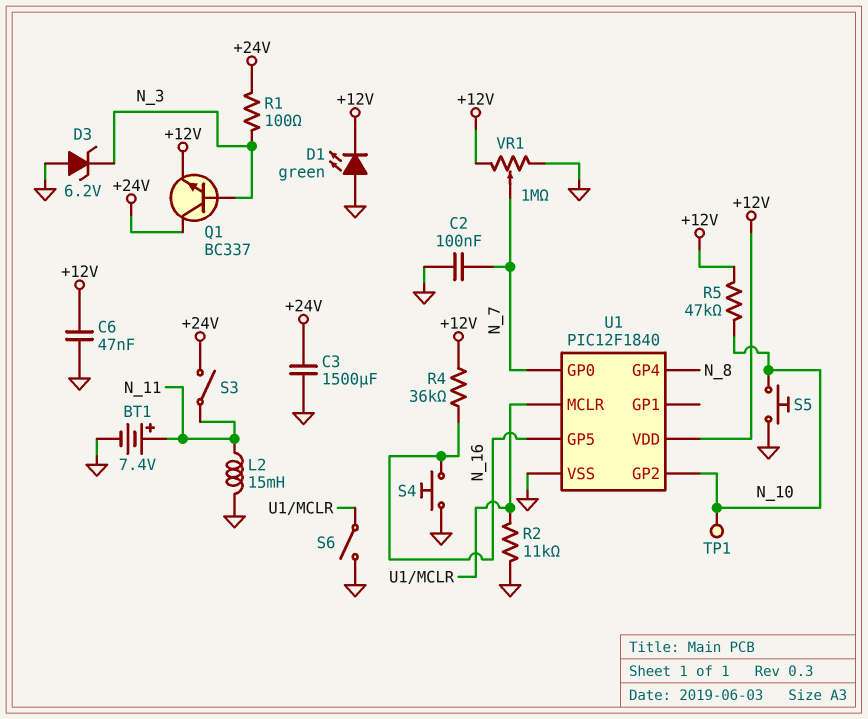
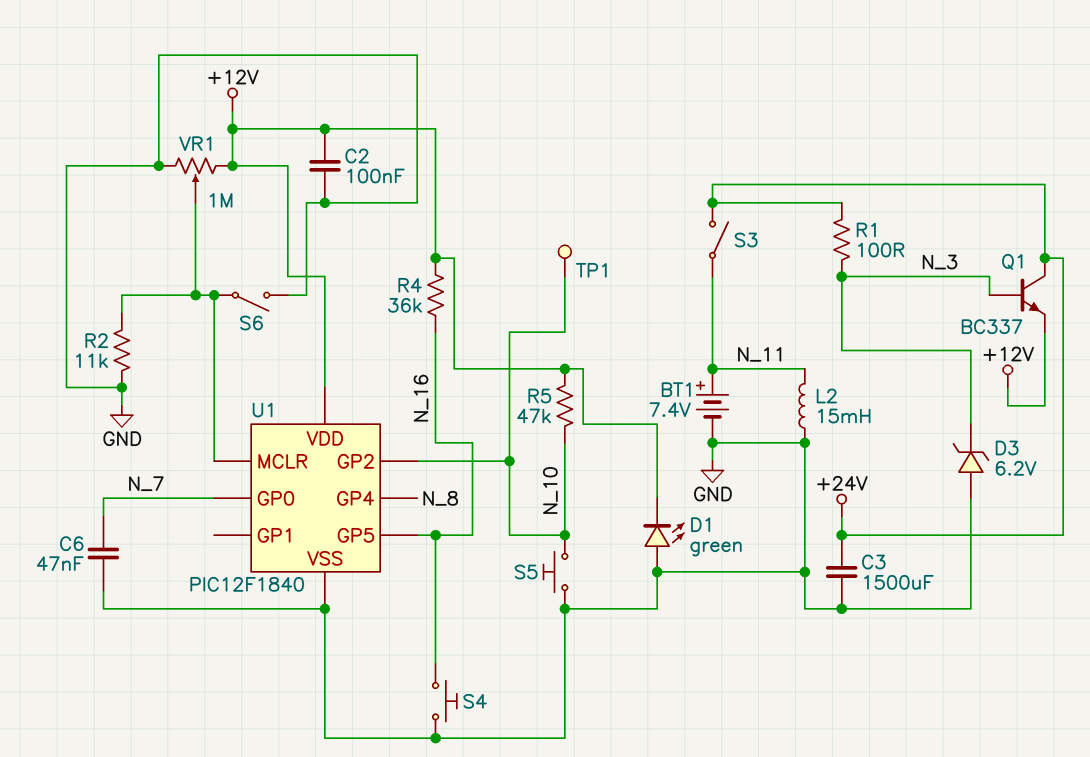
C2: 100nF (GND, N_7) -> 100nF (+12V, GND)
C6: 47nF (+12V, GND) -> 47nF (GND, N_7)
VR1: 1M (+12V, GND, wiper N_7) -> 1M (+12V, GND, wiper U1/MCLR)

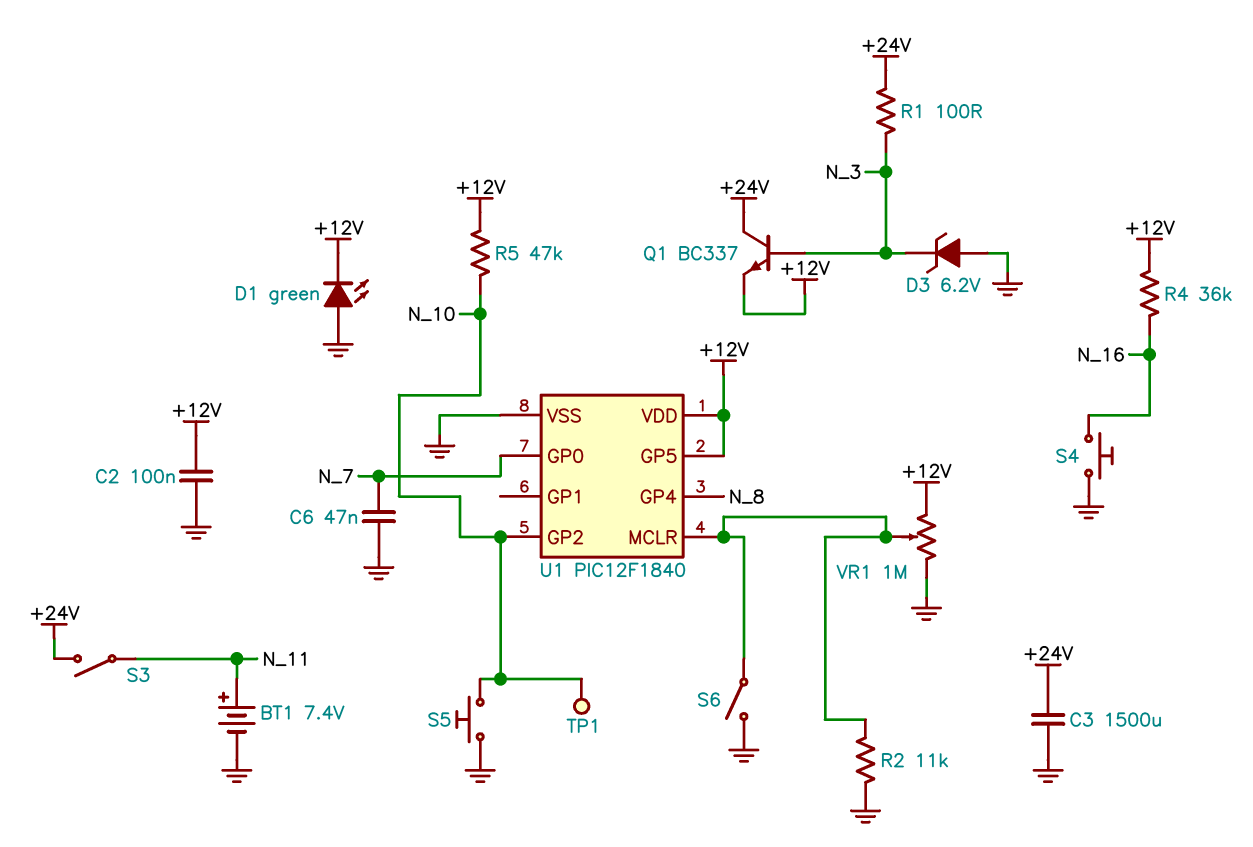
L2: 15mH (GND, N_11) -> none
U1 pin GP5: N_16 -> +12V

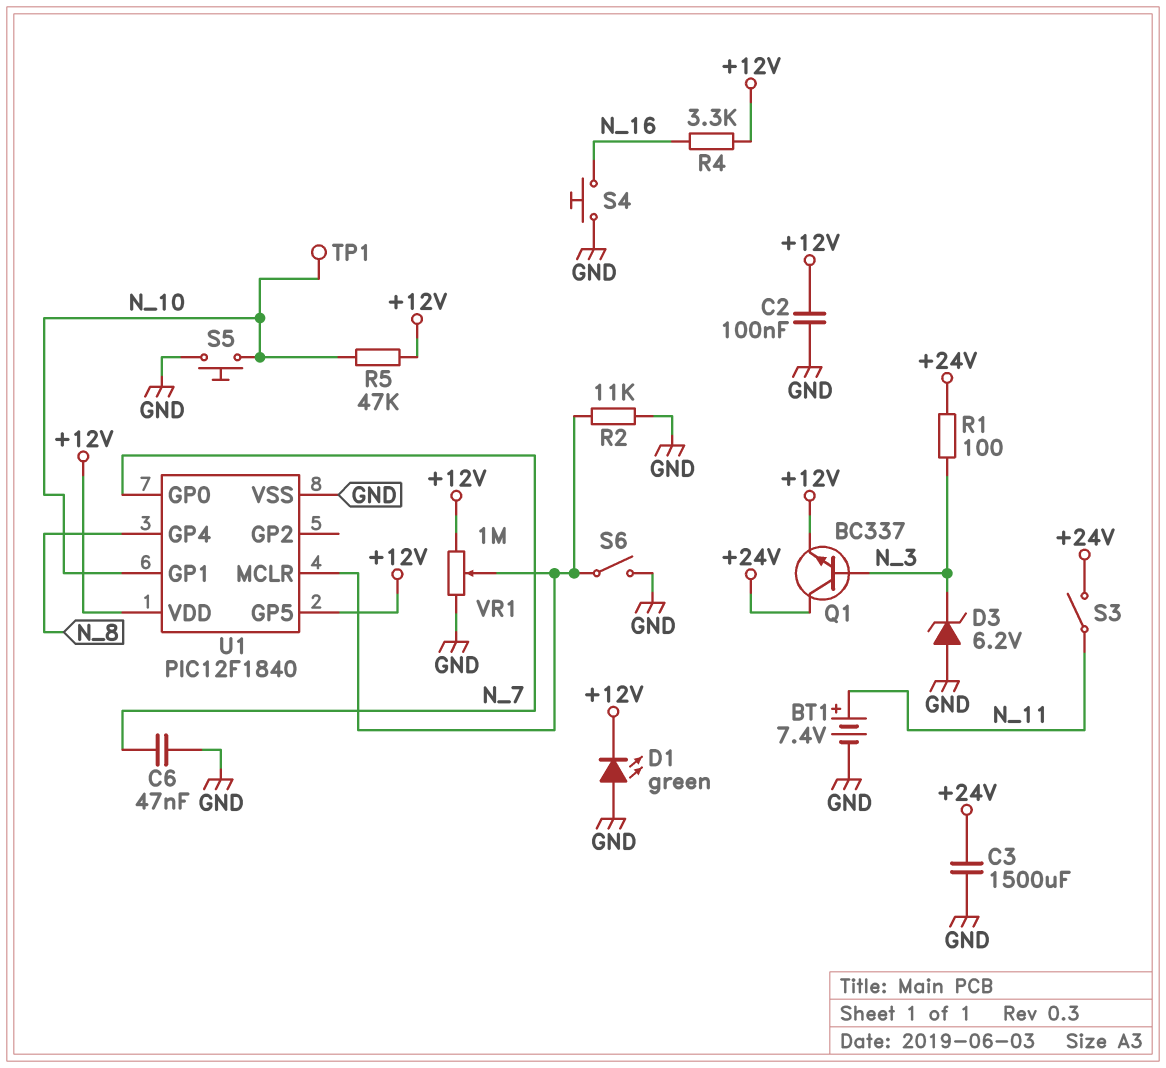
R4: 36k (+12V, N_16) -> 3.3k (+12V, N_16)
U1 pin GP1: none -> N_10
U1 pin GP2: N_10 -> none

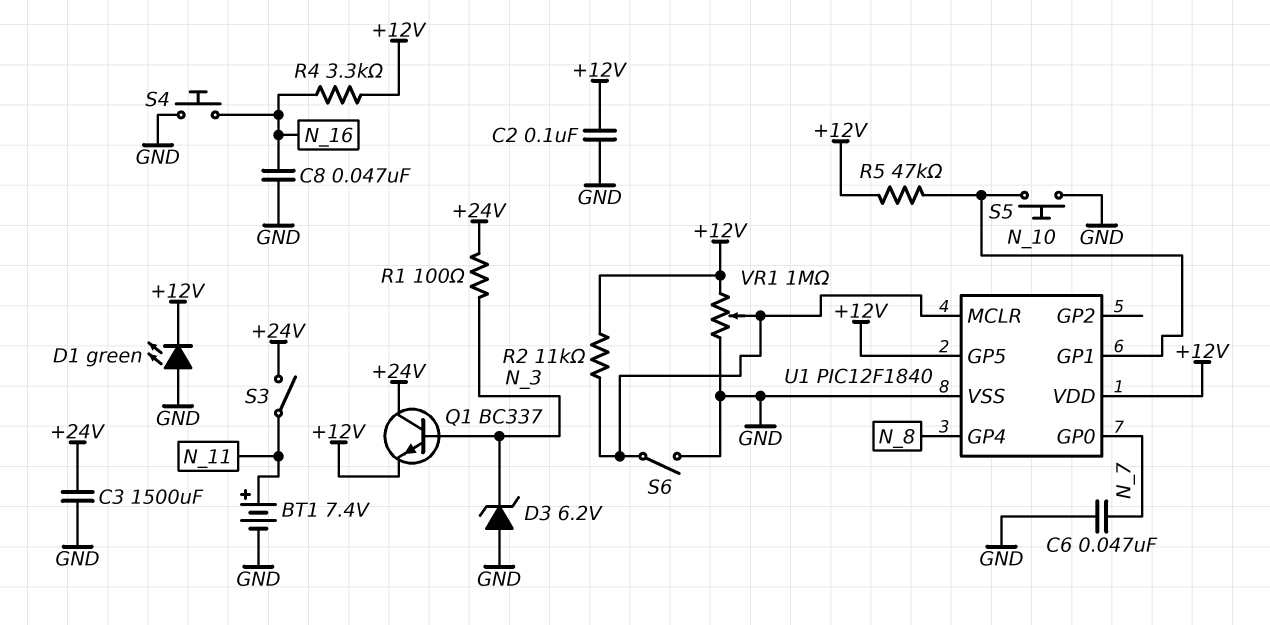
C8: none -> 47nF (GND, N_16)
R2: 11k (GND, U1/MCLR) -> 11k (+12V, U1/MCLR)
TP1: test point (N_10) -> none

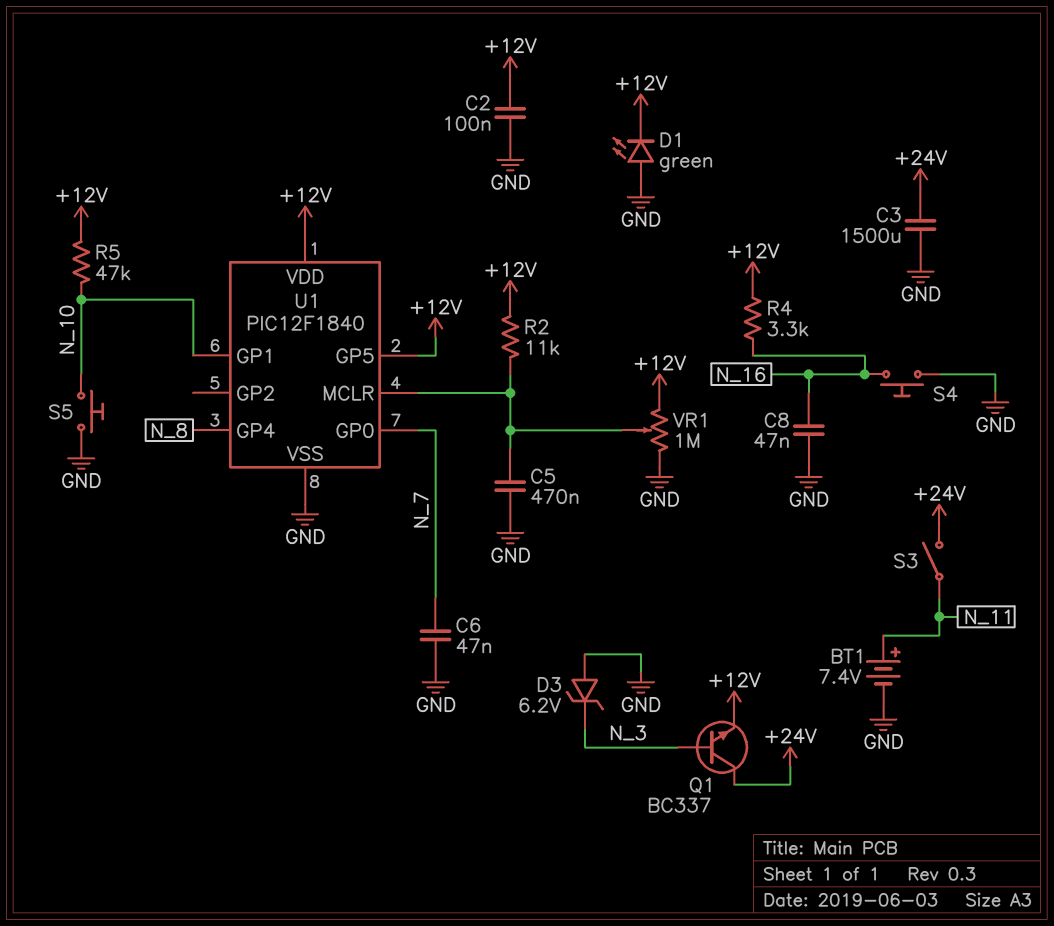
C5: none -> 470nF (GND, U1/MCLR)
R1: 100 (+24V, N_3) -> none
S6: switch (GND, U1/MCLR) -> none

